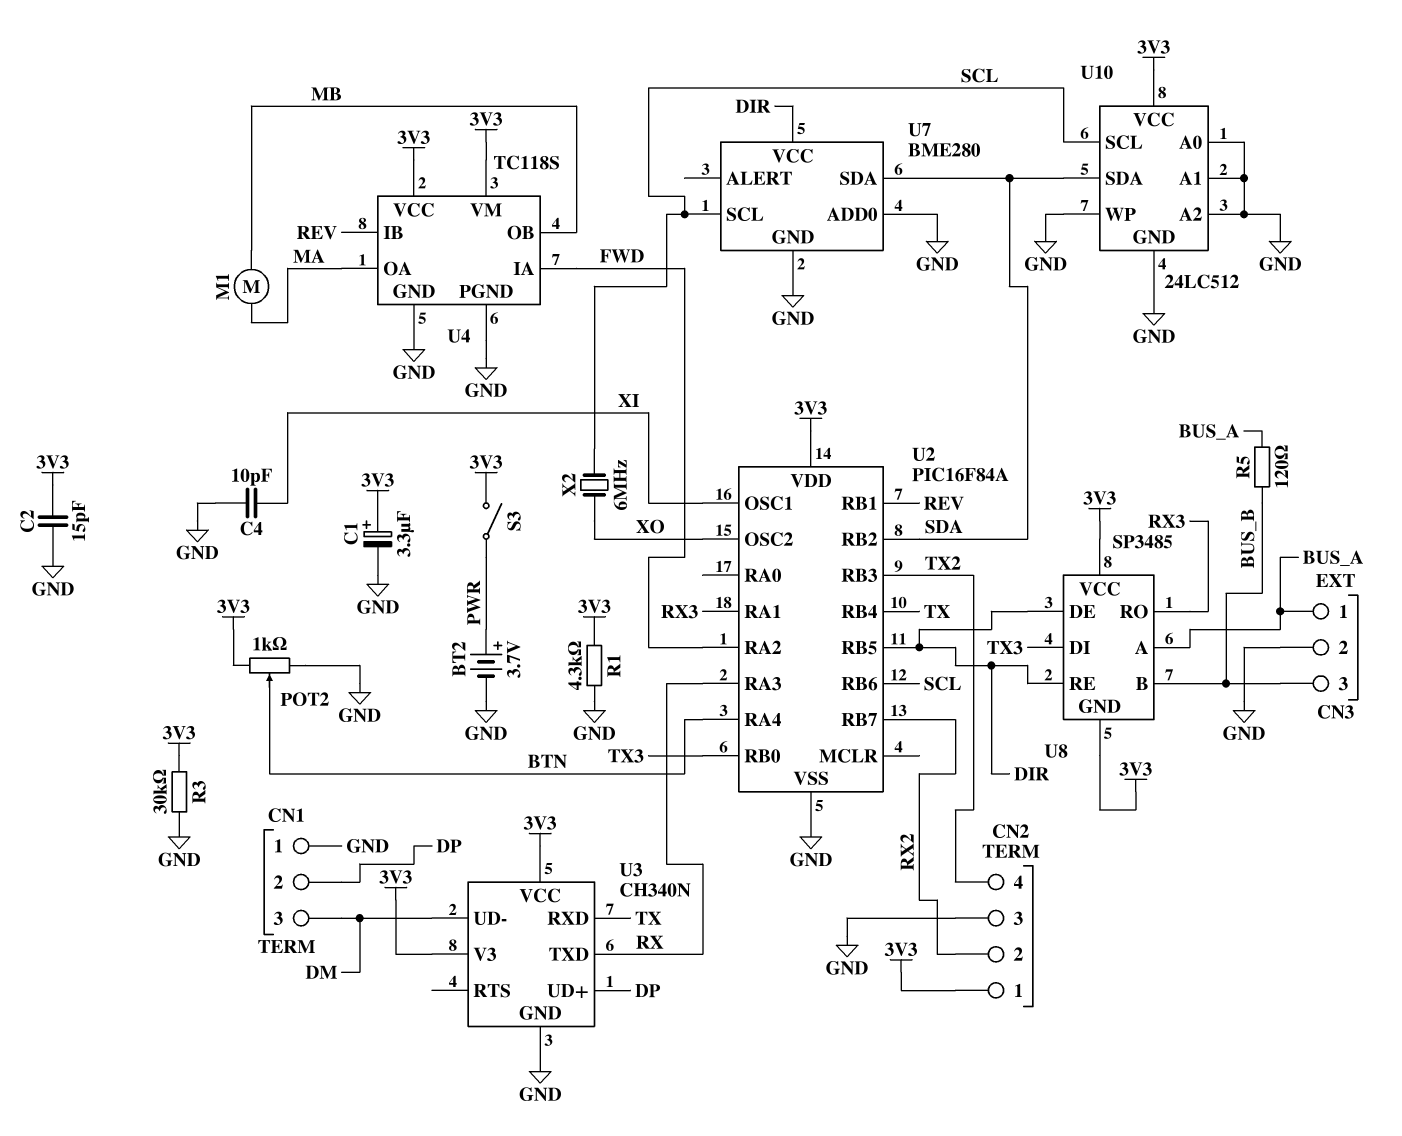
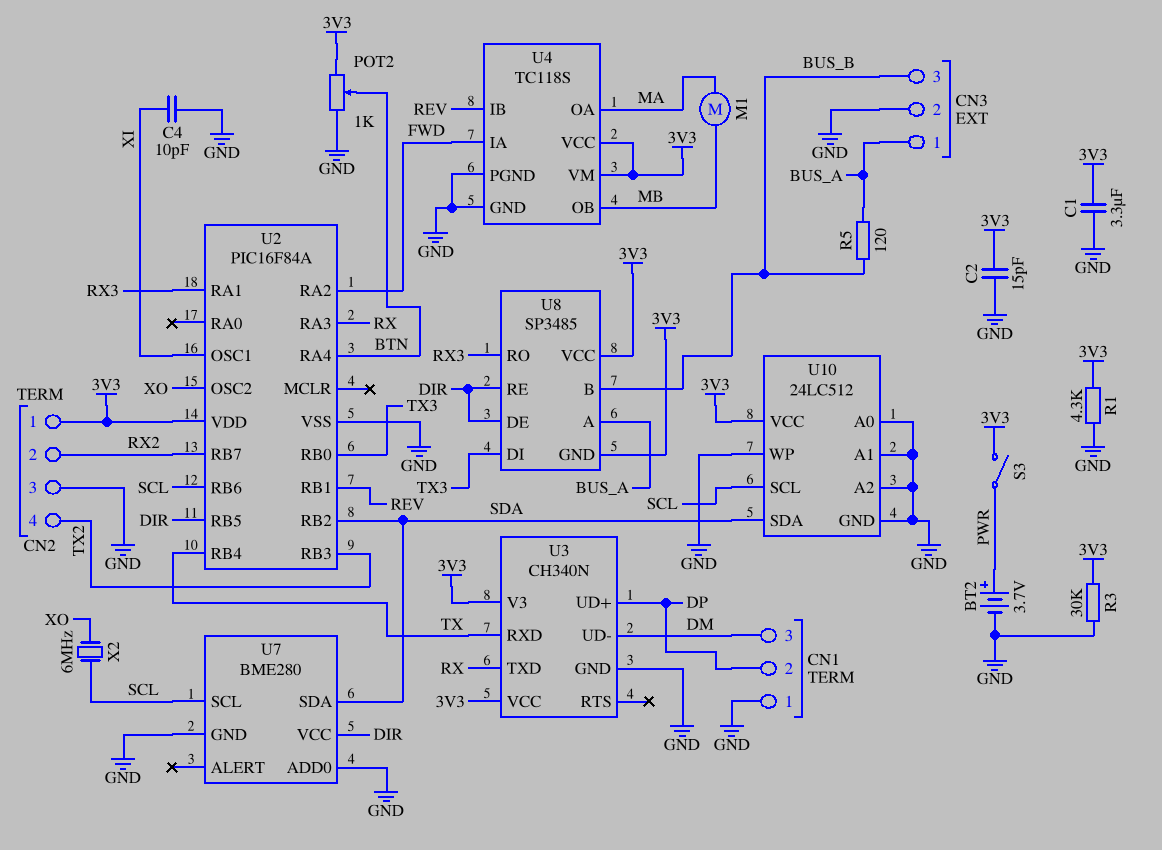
C1: 3.3uF (plus 3V3, minus GND) -> 3.3uF (3V3, GND)

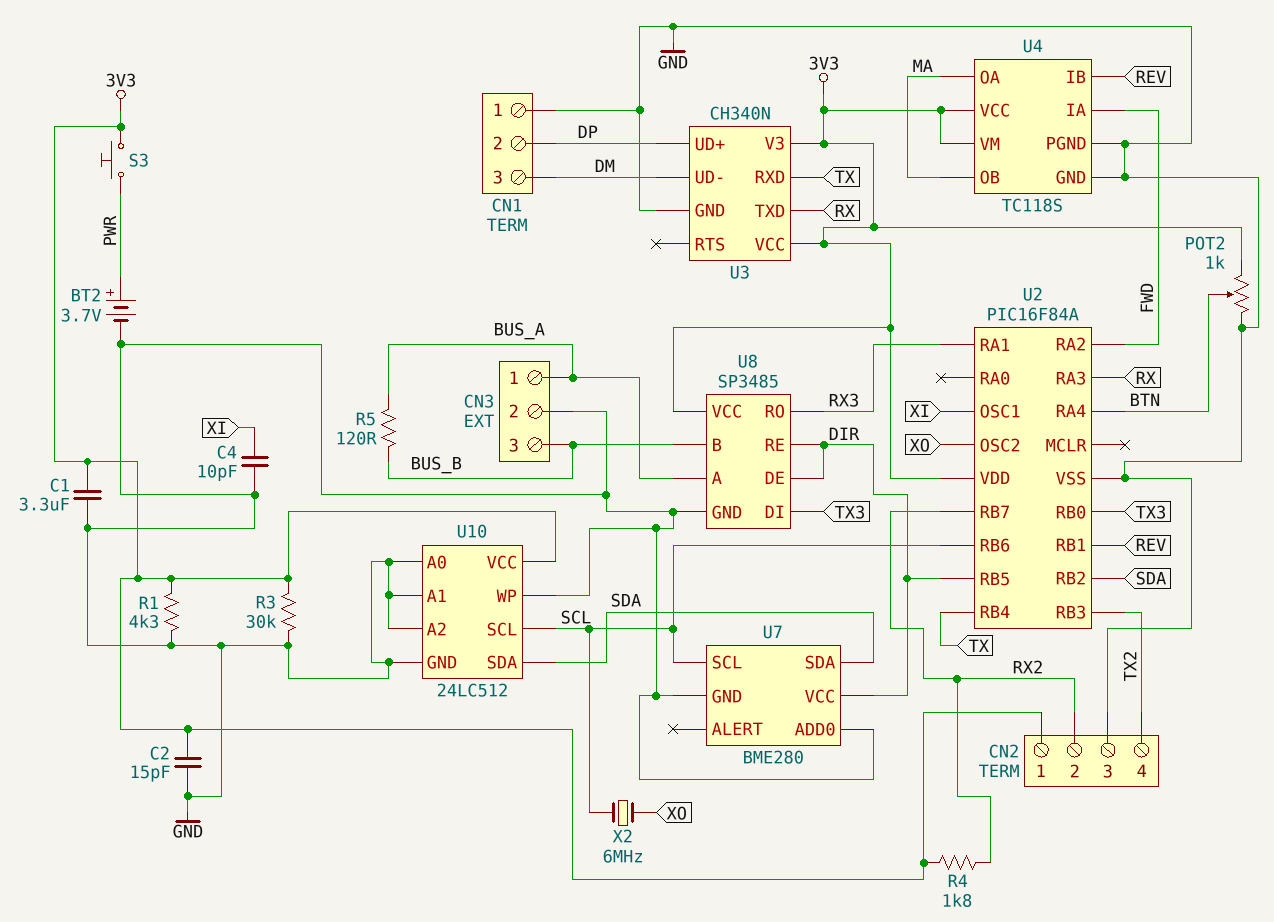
M1: motor (MA, MB) -> none
R4: none -> 1.8k (3V3, RX2)
S3: switch (3V3, PWR) -> button (3V3, PWR)
U4 pin OB: MB -> MA
U8 pin GND: 3V3 -> GND

